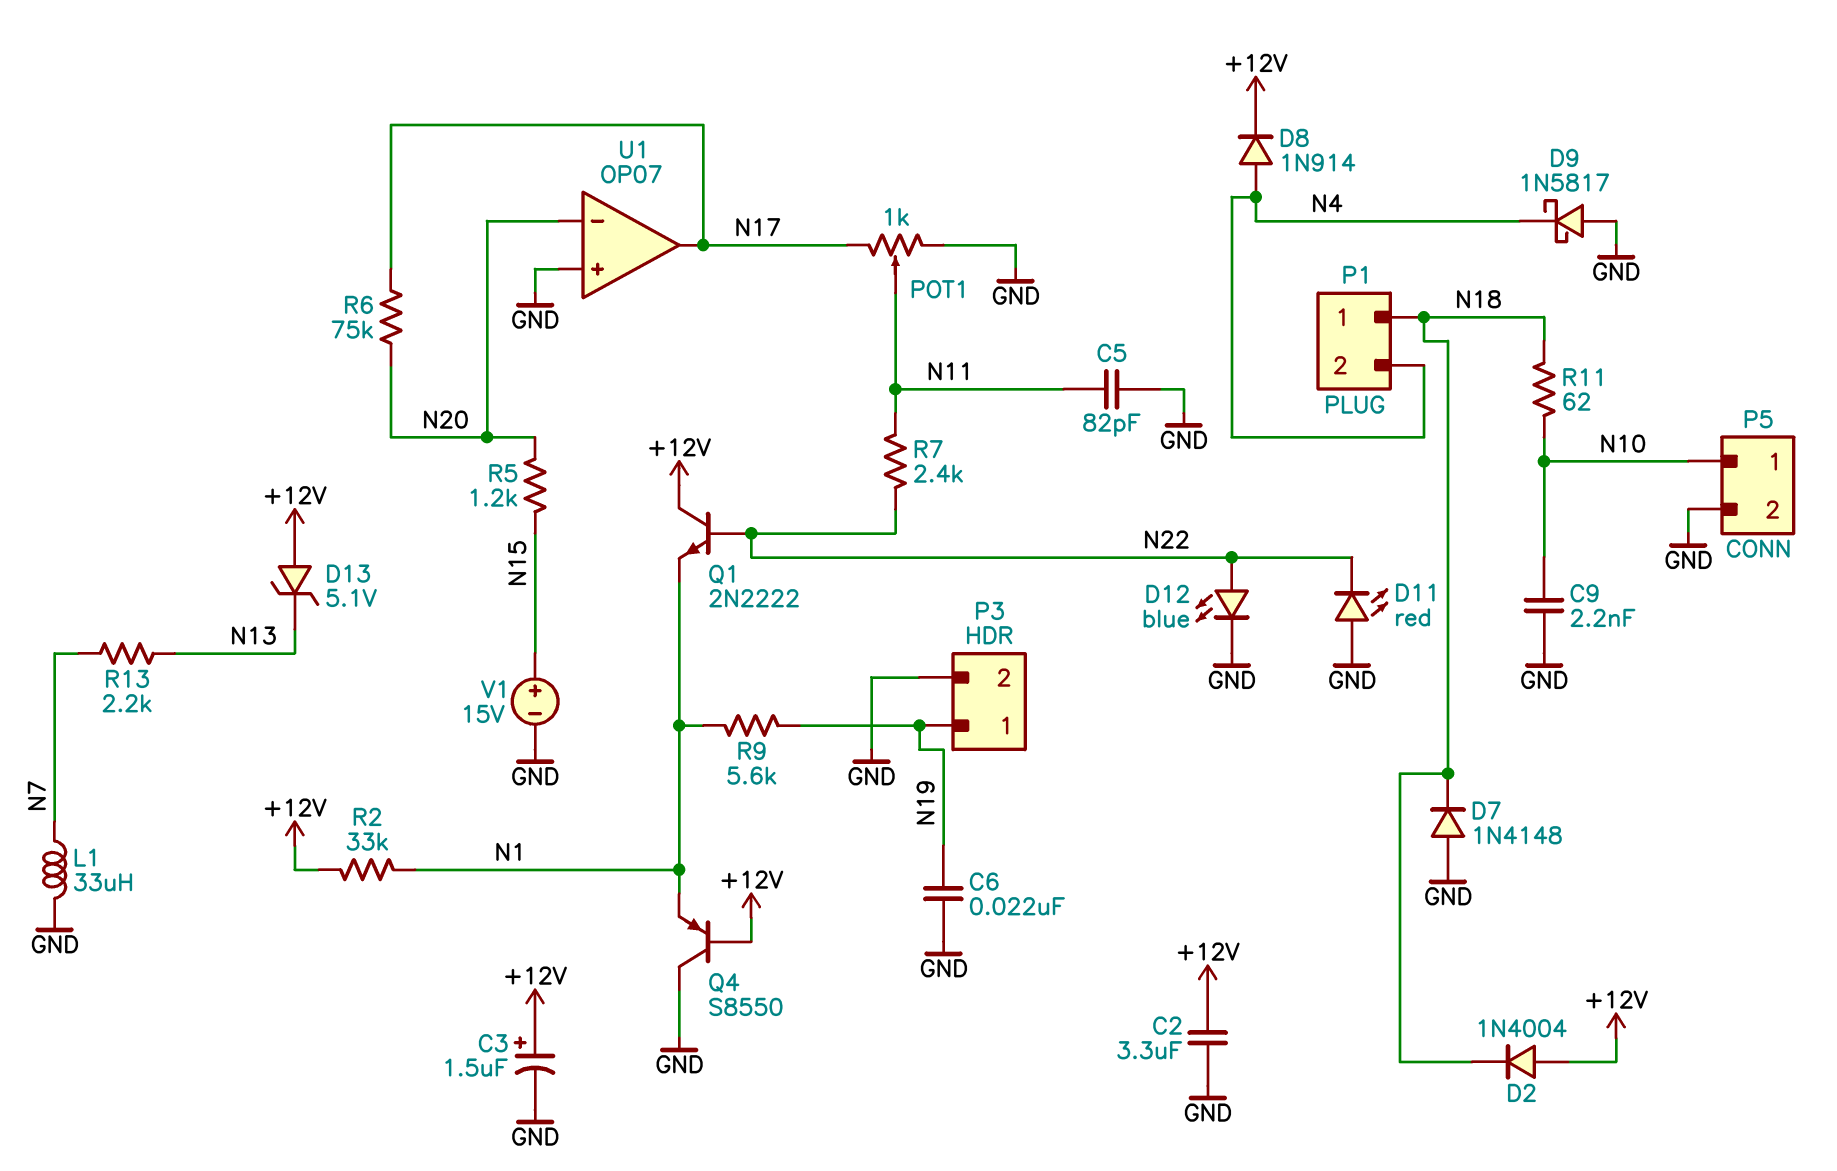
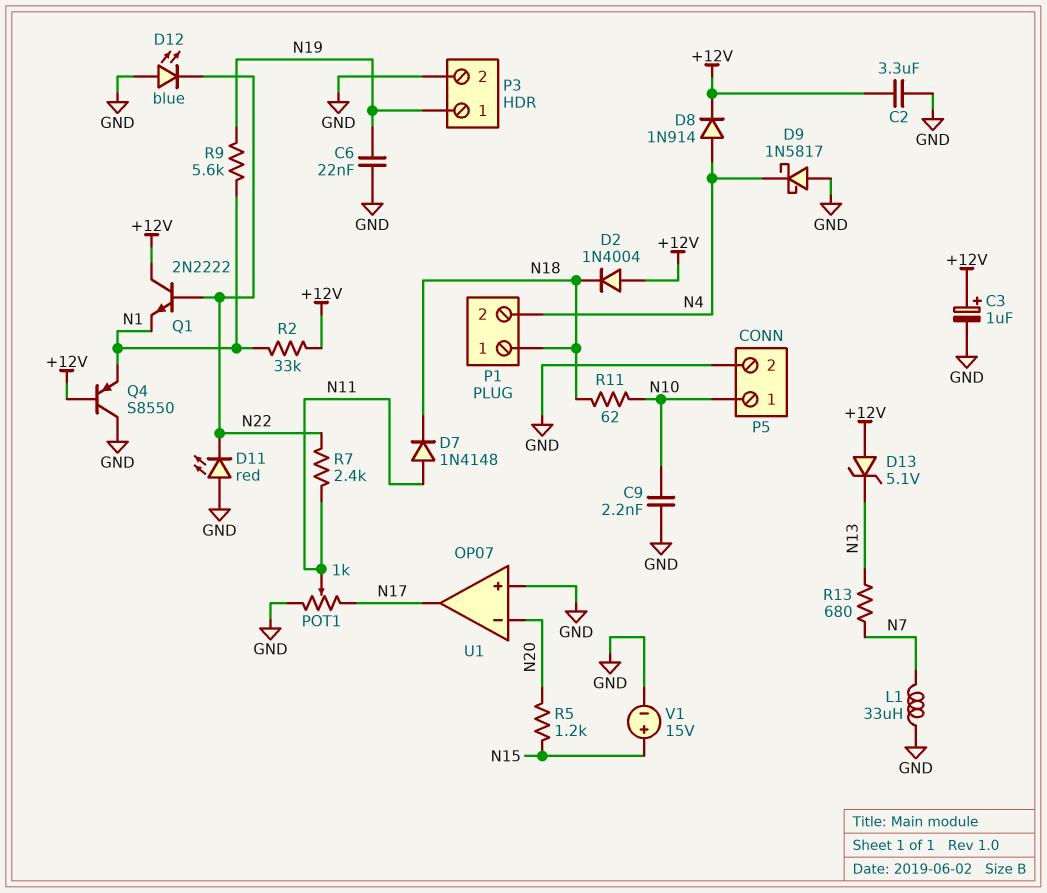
C3: 1.5uF (plus +12V, minus GND) -> 1uF (plus +12V, minus GND)
C5: 82pF (GND, N11) -> none
D7: diode 1N4148 (A GND, K N18) -> diode 1N4148 (A N11, K N18)
D12: LED blue (A N22, K GND) -> LED blue (A GND, K N22)
R6: 75k (N17, N20) -> none
R13: 2.2k (N7, N13) -> 680 (N7, N13)

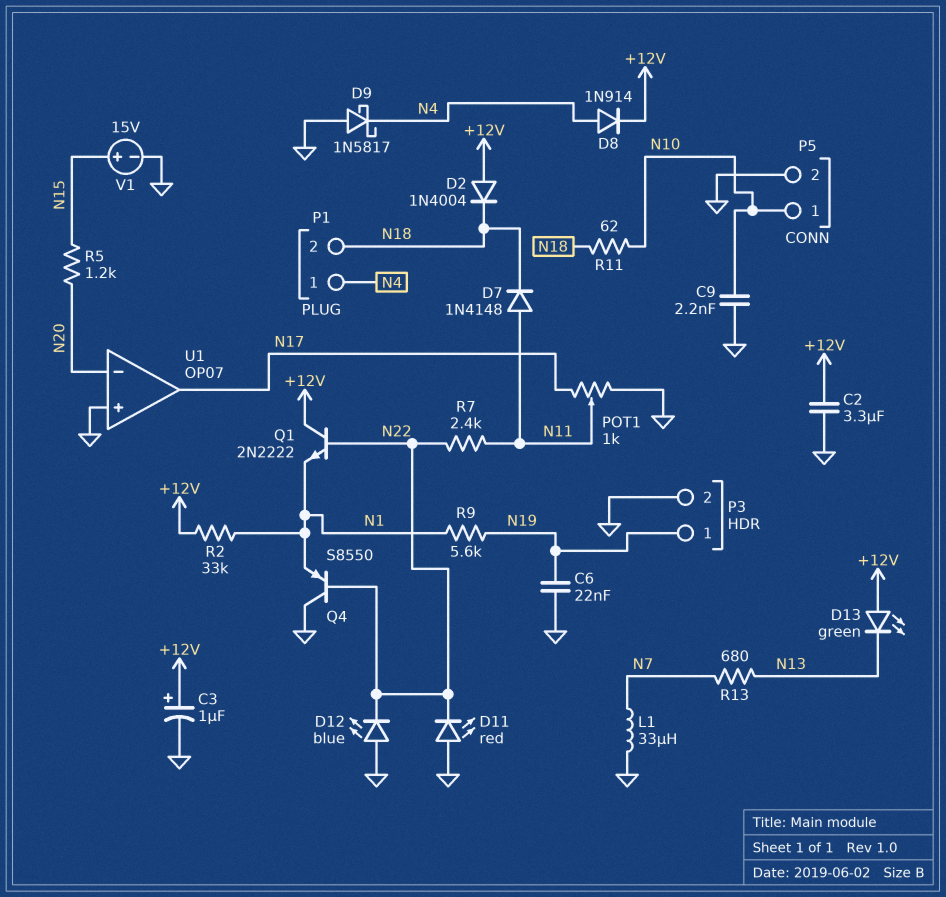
D13: zener 5.1V (A +12V, K N13) -> LED green (A +12V, K N13)
P1 pin 1: N18 -> N4
P1 pin 2: N4 -> N18
Q4: PNP S8550 (B +12V, C GND, E N1) -> PNP S8550 (B N22, C GND, E N1)

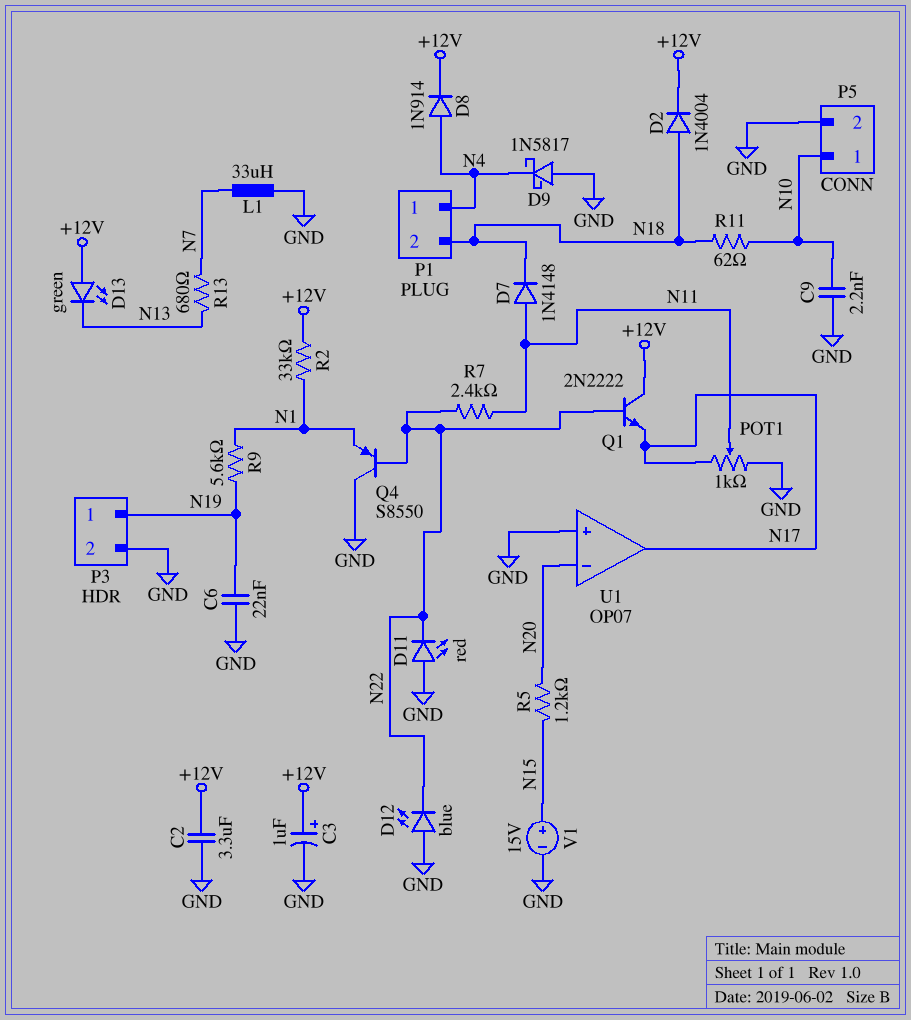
D2: diode 1N4004 (A +12V, K N18) -> diode 1N4004 (A N18, K +12V)
Q1: NPN 2N2222 (B N22, C +12V, E N1) -> NPN 2N2222 (B N22, C +12V, E N17)

